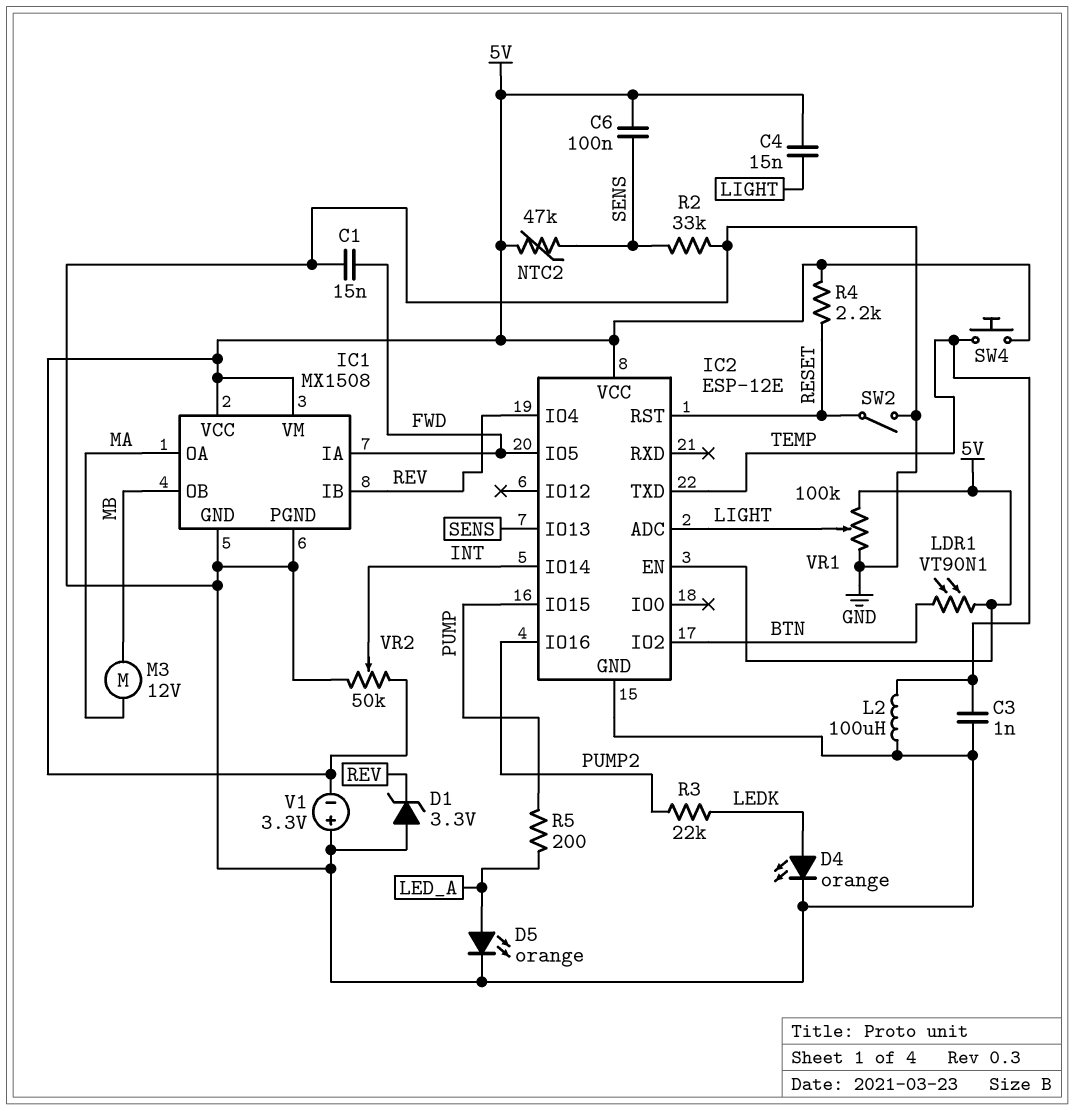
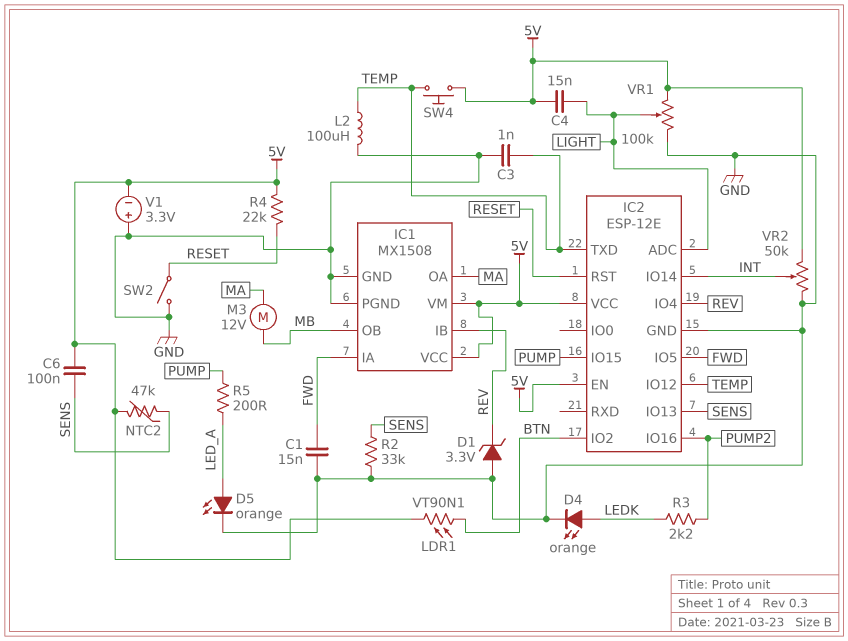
IC2 pin IO12: none -> TEMP
R3: 22k (LEDK, PUMP2) -> 2.2k (LEDK, PUMP2)
R4: 2.2k (5V, RESET) -> 22k (5V, RESET)

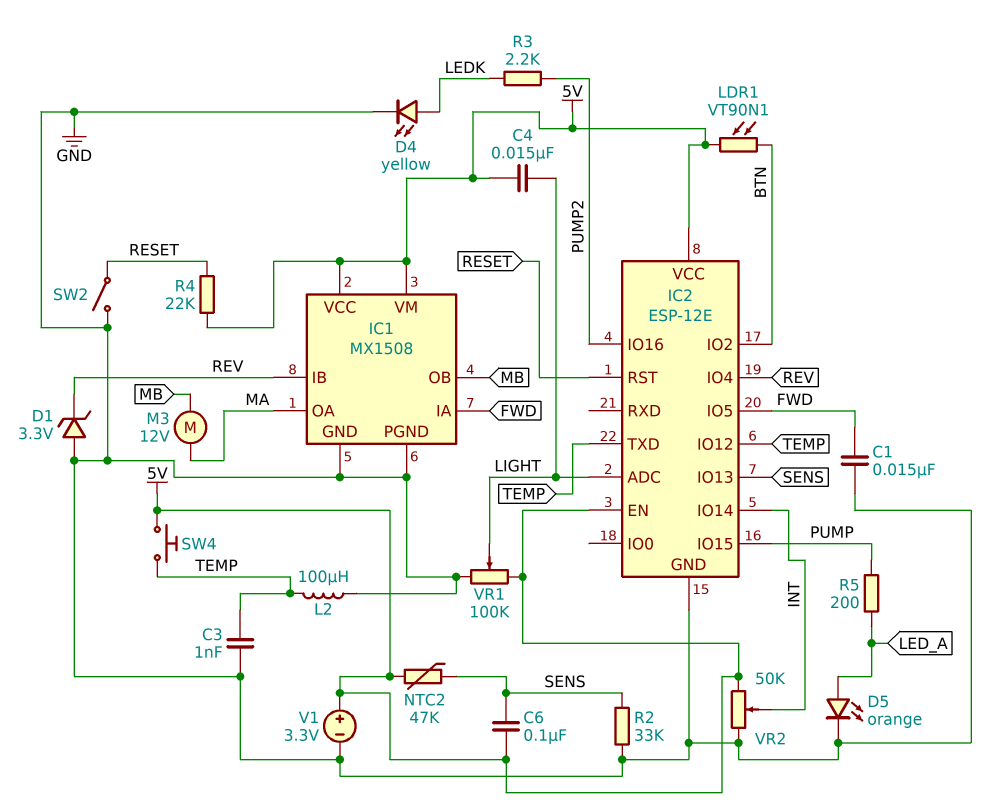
D4: LED orange (A LEDK, K GND) -> LED yellow (A LEDK, K GND)
V1: 3.3V (plus GND, minus 5V) -> 3.3V (plus 5V, minus GND)

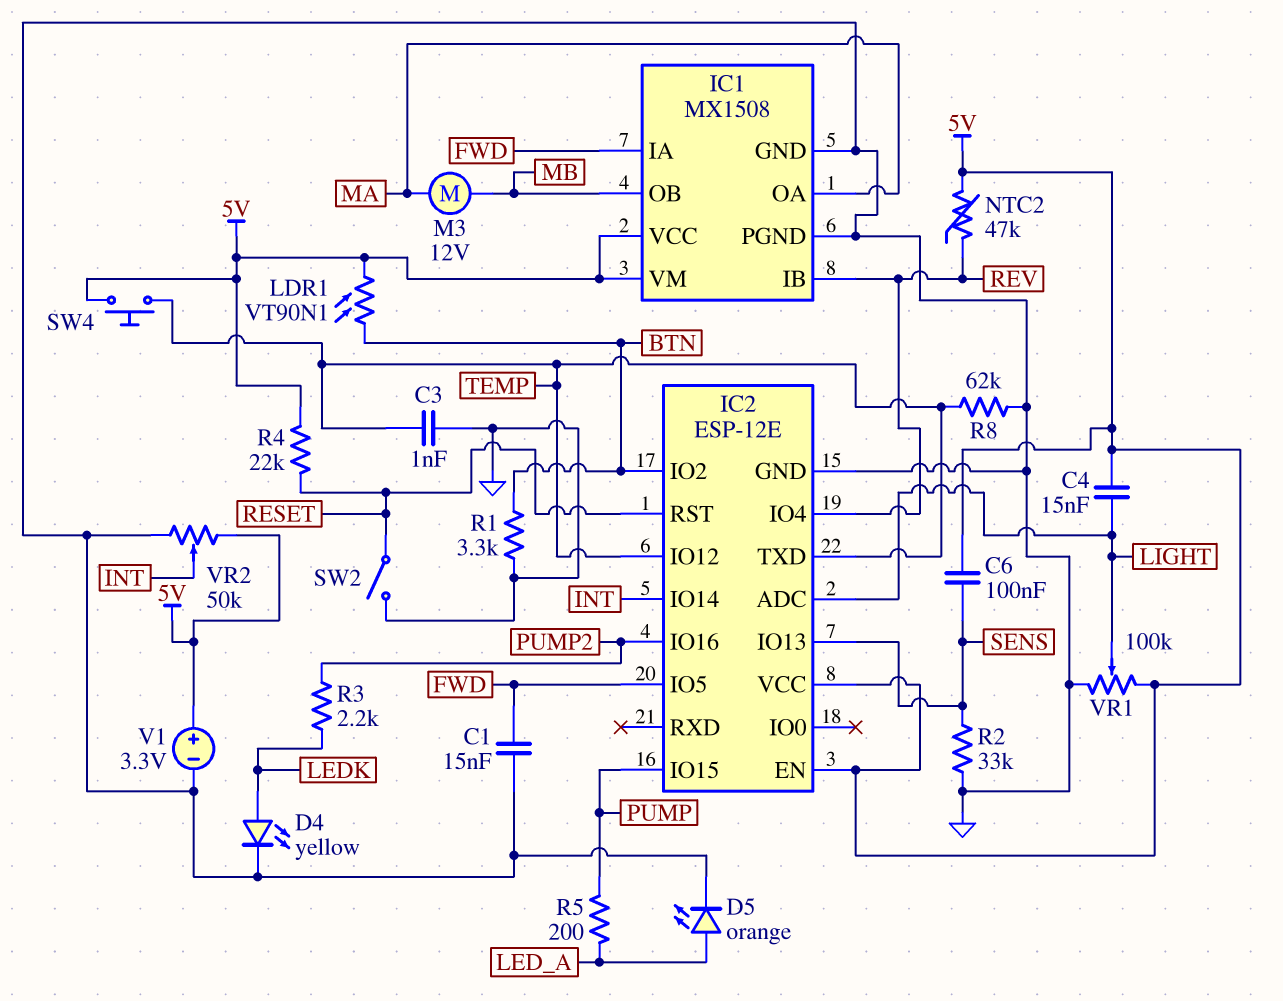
D1: zener 3.3V (A GND, K REV) -> none
L2: 100uH (GND, TEMP) -> none
NTC2: 47k (5V, SENS) -> 47k (5V, REV)
R1: none -> 3.3k (BTN, GND)
R8: none -> 62k (GND, TEMP)

